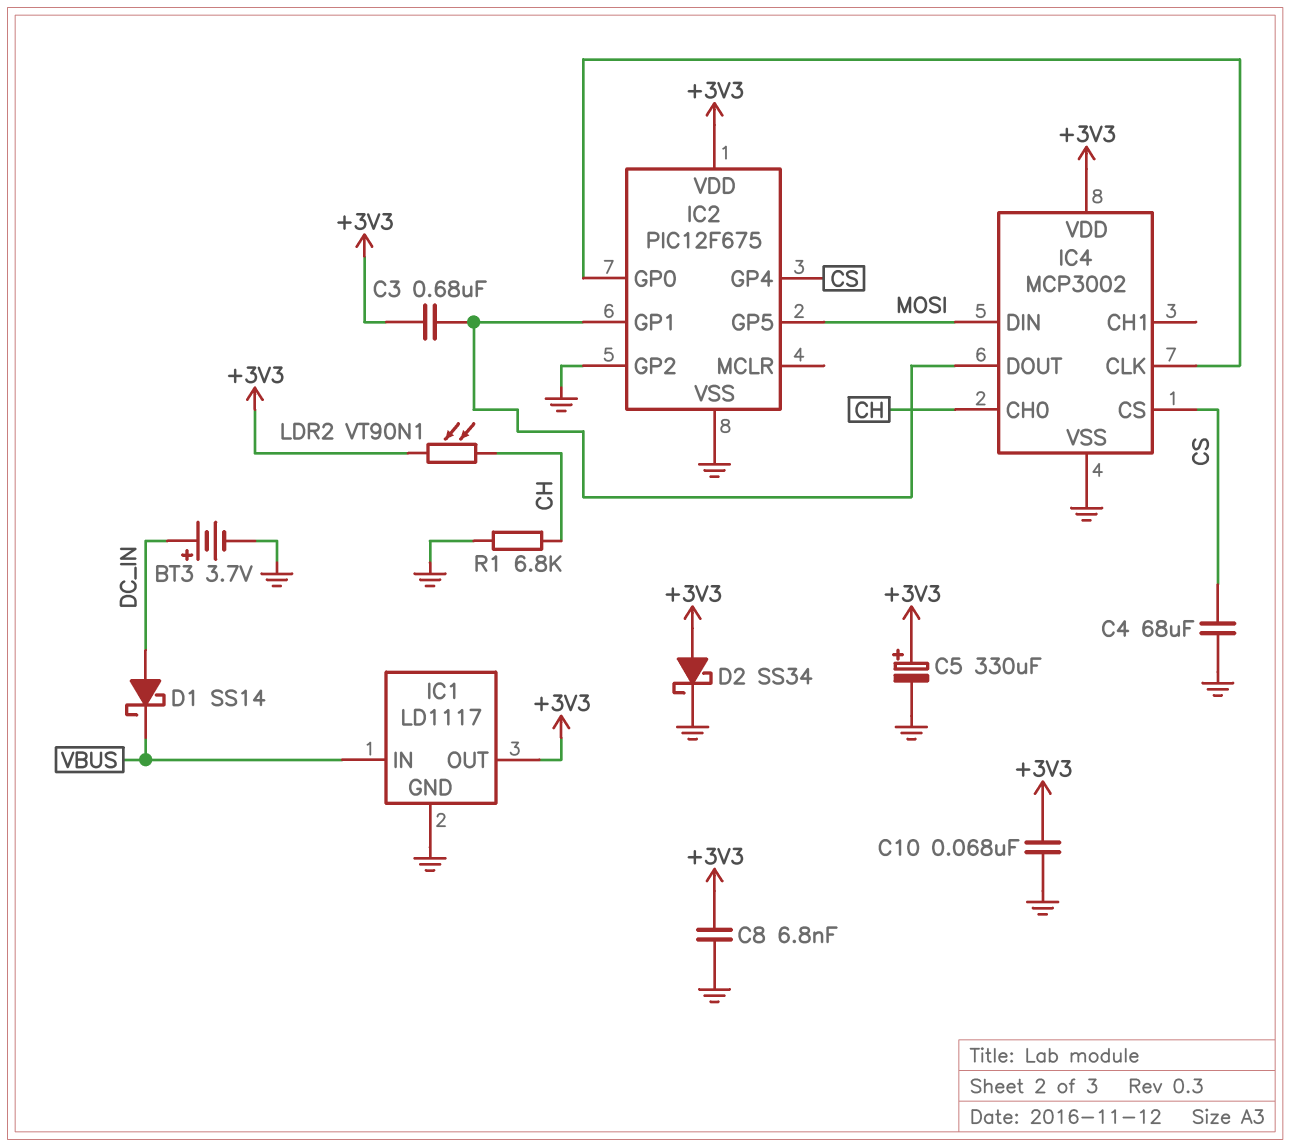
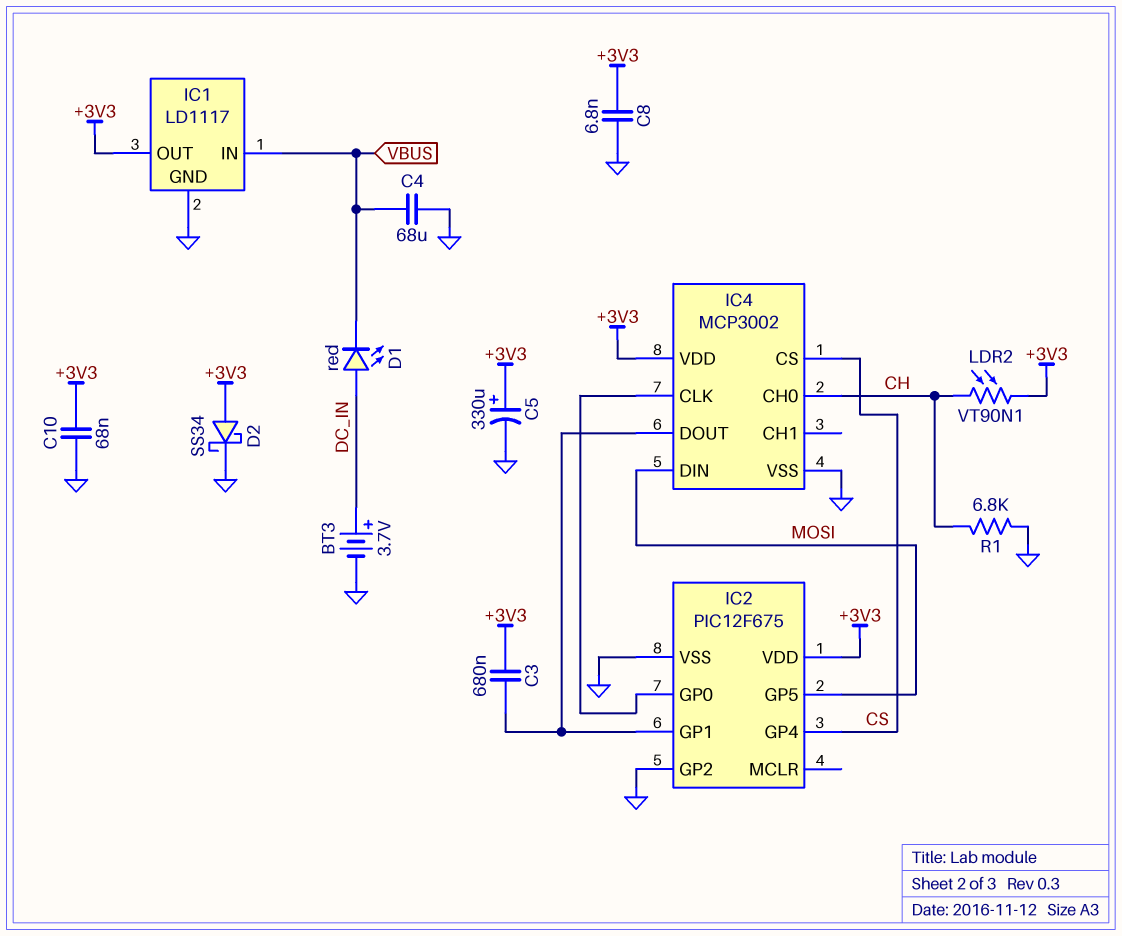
C4: 68uF (CS, GND) -> 68uF (GND, VBUS)
D1: schottky SS14 (A DC_IN, K VBUS) -> LED red (A DC_IN, K VBUS)

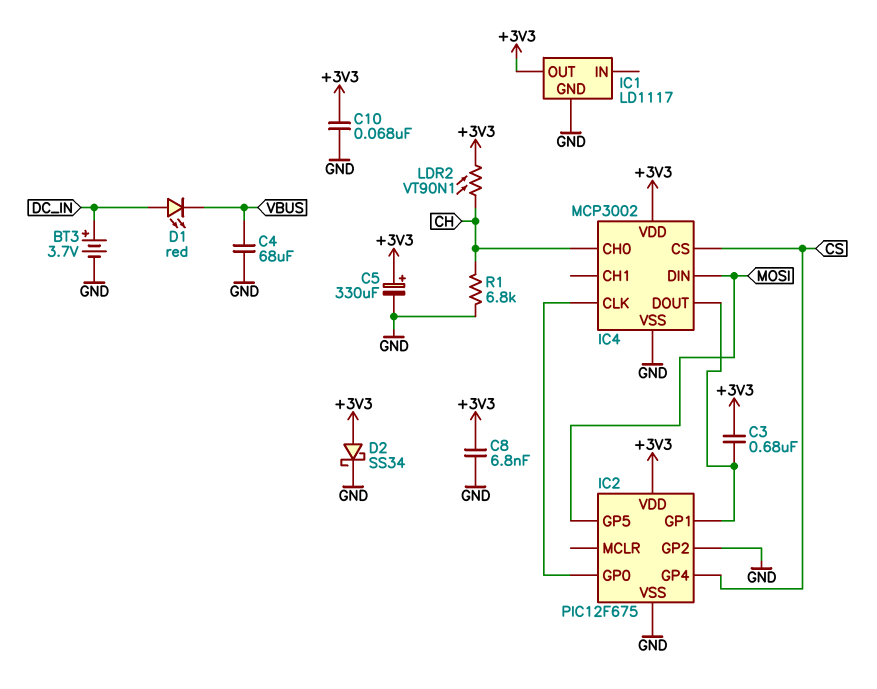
IC1 pin IN: VBUS -> none

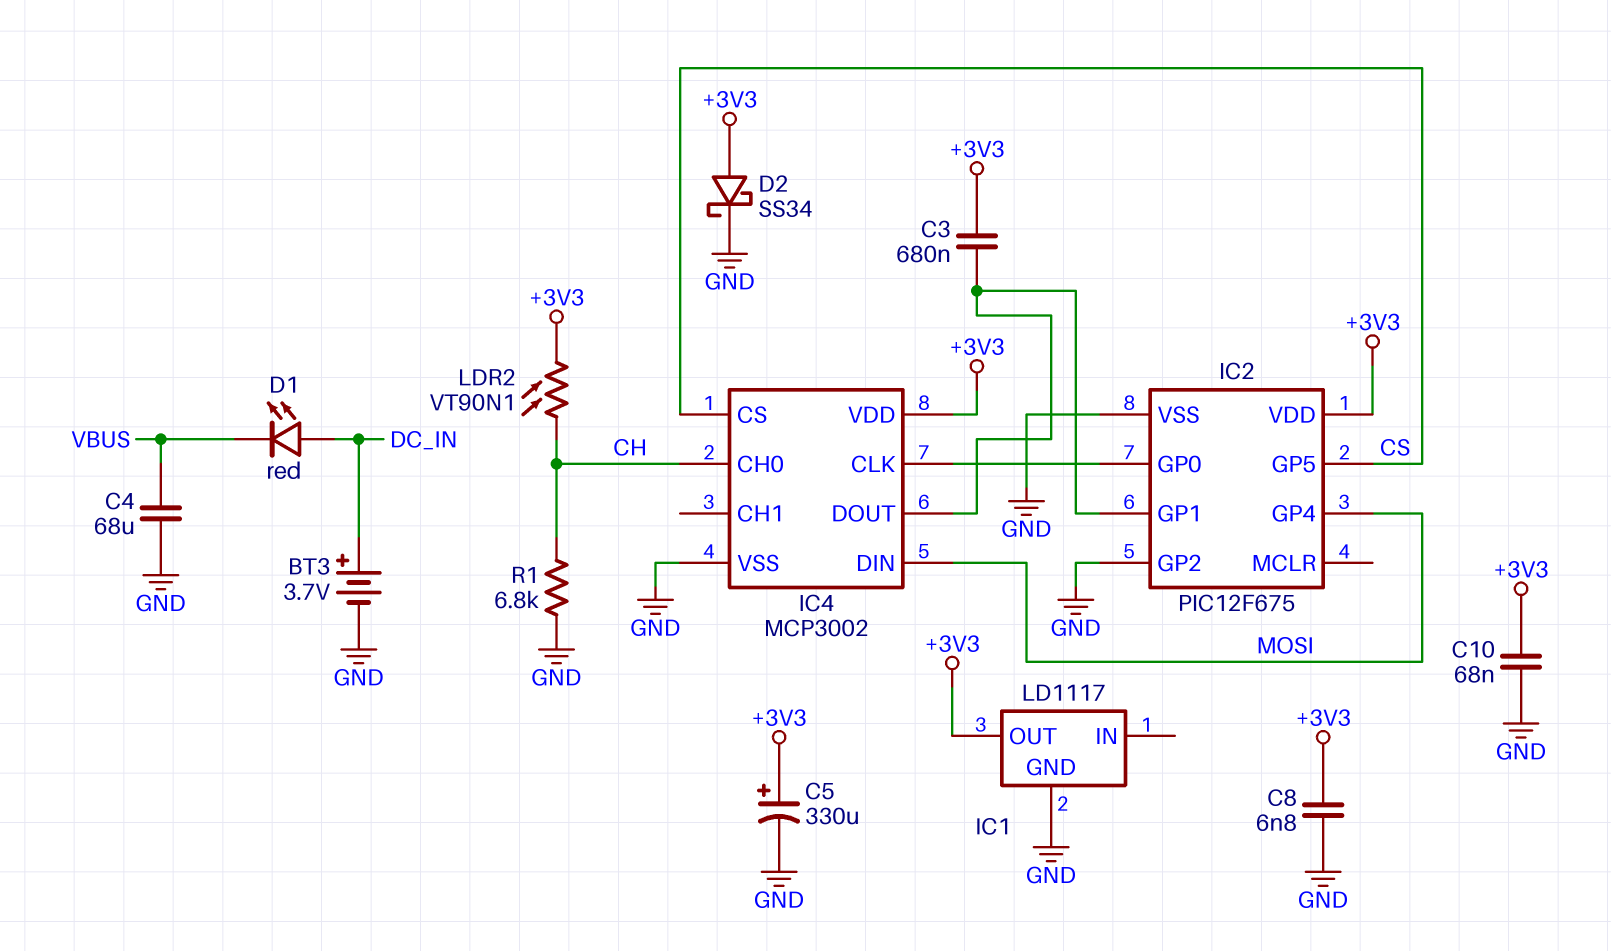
IC2 pin GP4: CS -> MOSI
IC2 pin GP5: MOSI -> CS

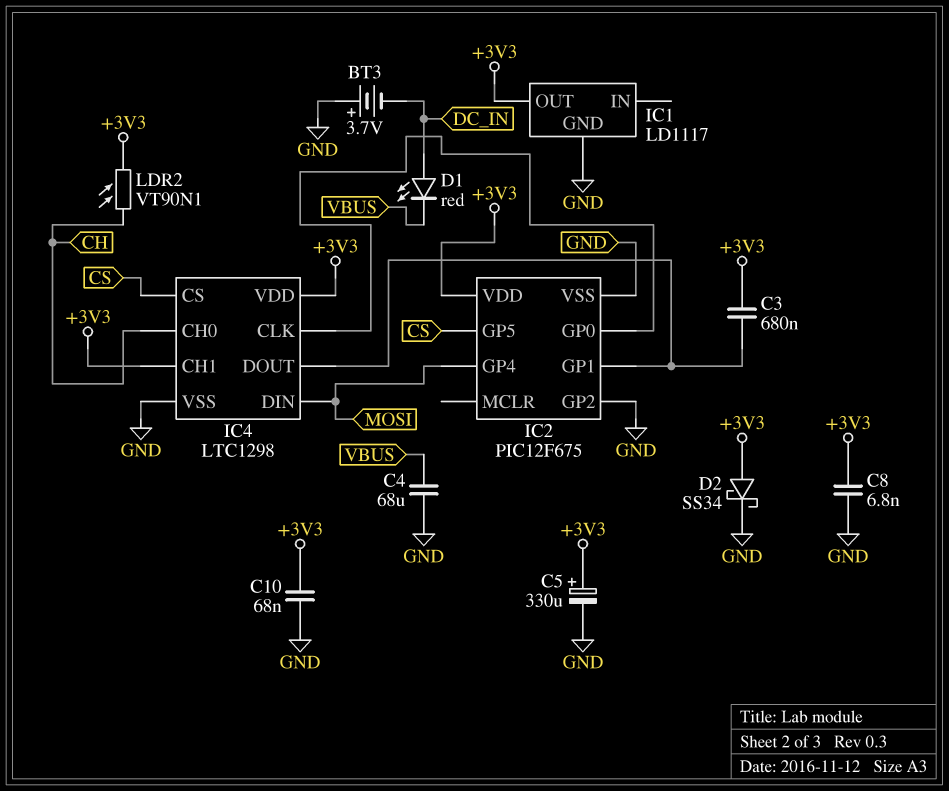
BT3: 3.7V (plus DC_IN, minus GND) -> 3.7V (plus GND, minus DC_IN)
IC4: MCP3002 -> LTC1298
IC4 pin CH1: none -> +3V3
R1: 6.8k (CH, GND) -> none

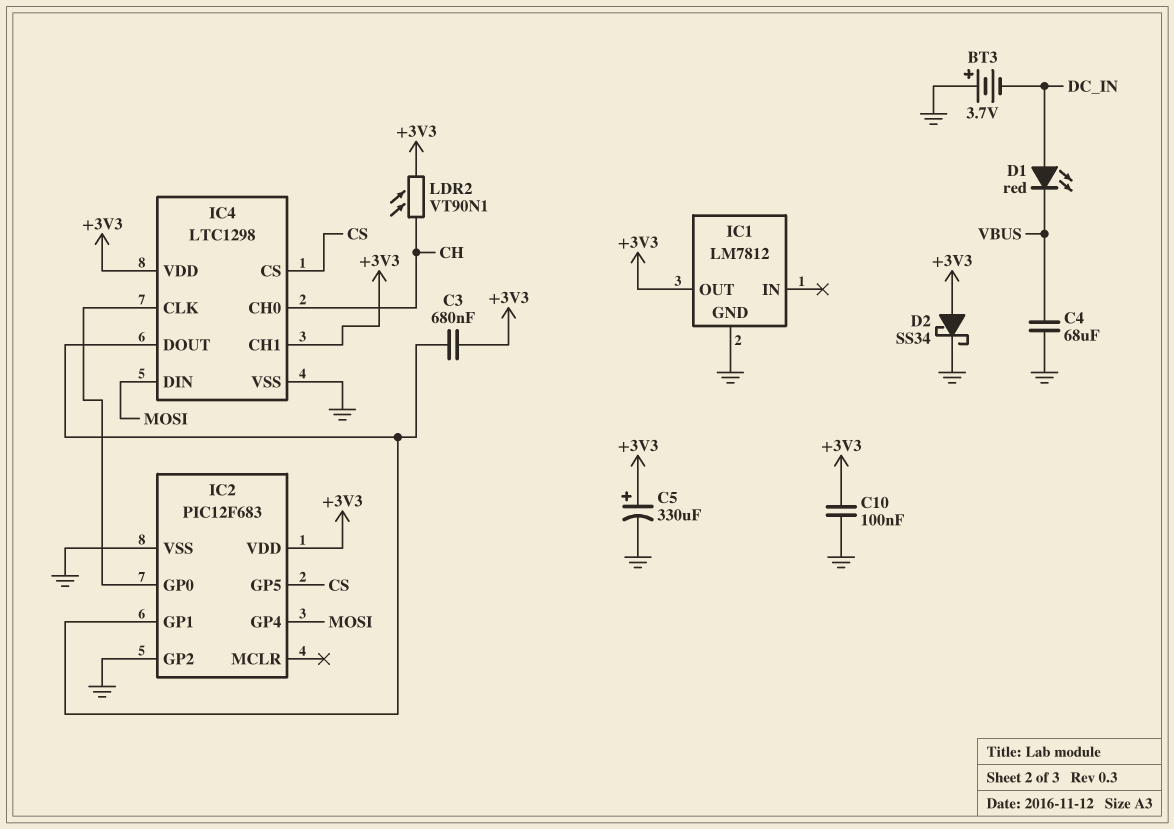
C8: 6.8nF (+3V3, GND) -> none
C10: 68nF (+3V3, GND) -> 100nF (+3V3, GND)
IC1: LD1117 -> LM7812
IC2: PIC12F675 -> PIC12F683

